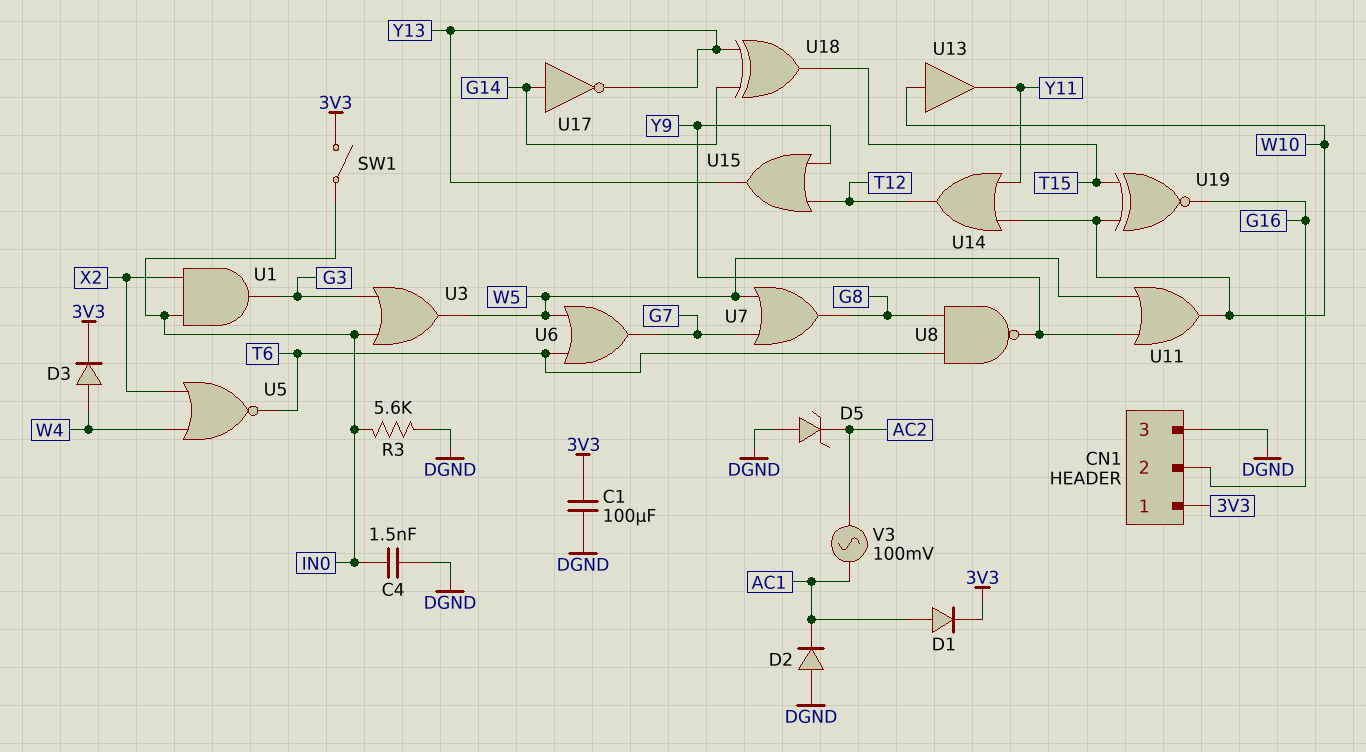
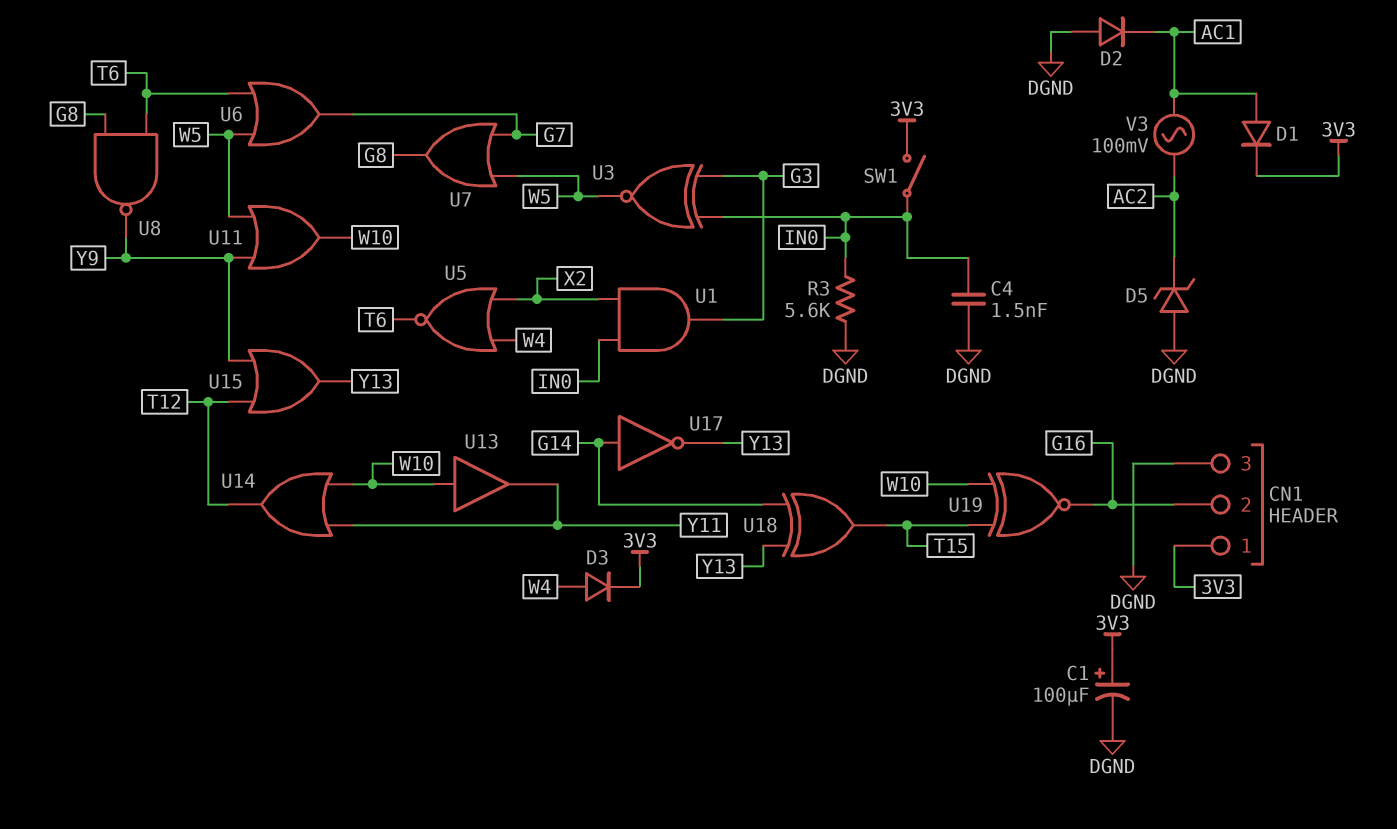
C1: 100uF (3V3, DGND) -> 100uF (plus 3V3, minus DGND)
U3: OR (in G3, in IN0, out W5) -> XNOR (in G3, in IN0, out W5)

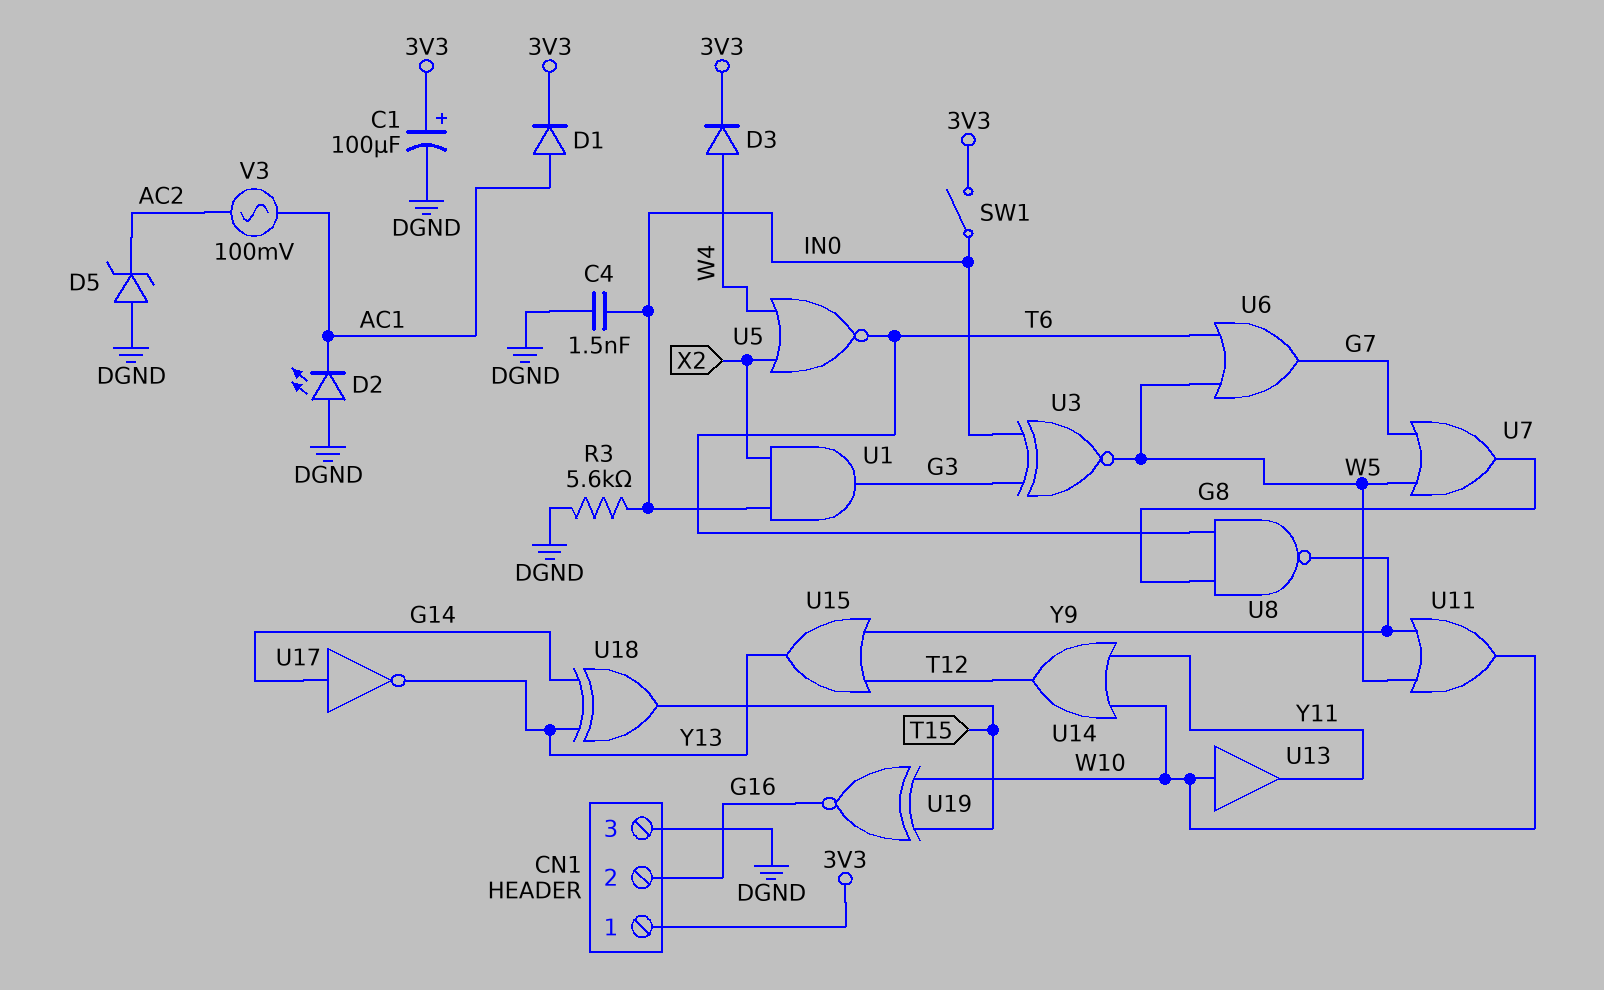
D2: diode (A DGND, K AC1) -> LED (A DGND, K AC1)

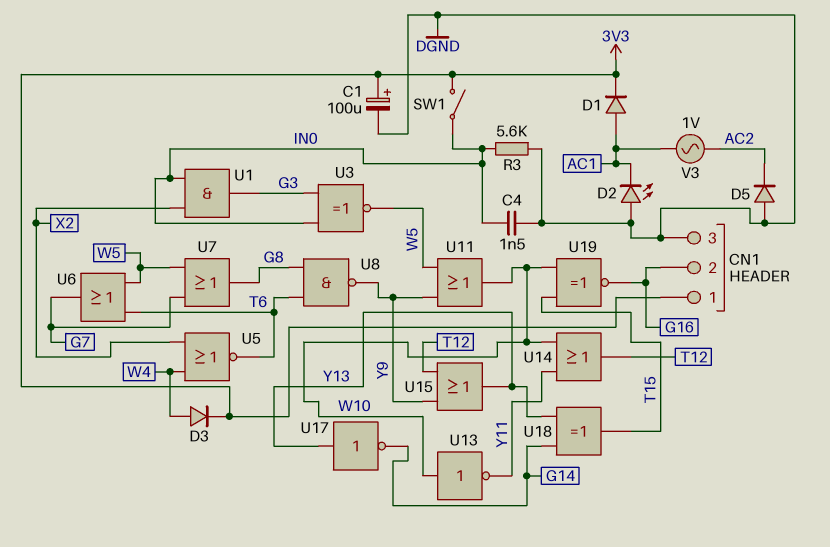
D5: zener (A DGND, K AC2) -> diode (A DGND, K AC2)
U13: buffer (in W10, out Y11) -> NOT (in W10, out Y11)
U17: NOT (in G14, out Y13) -> NOT (in Y13, out G14)
V3: AC 100mV (AC1, AC2) -> AC 1V (AC1, AC2)

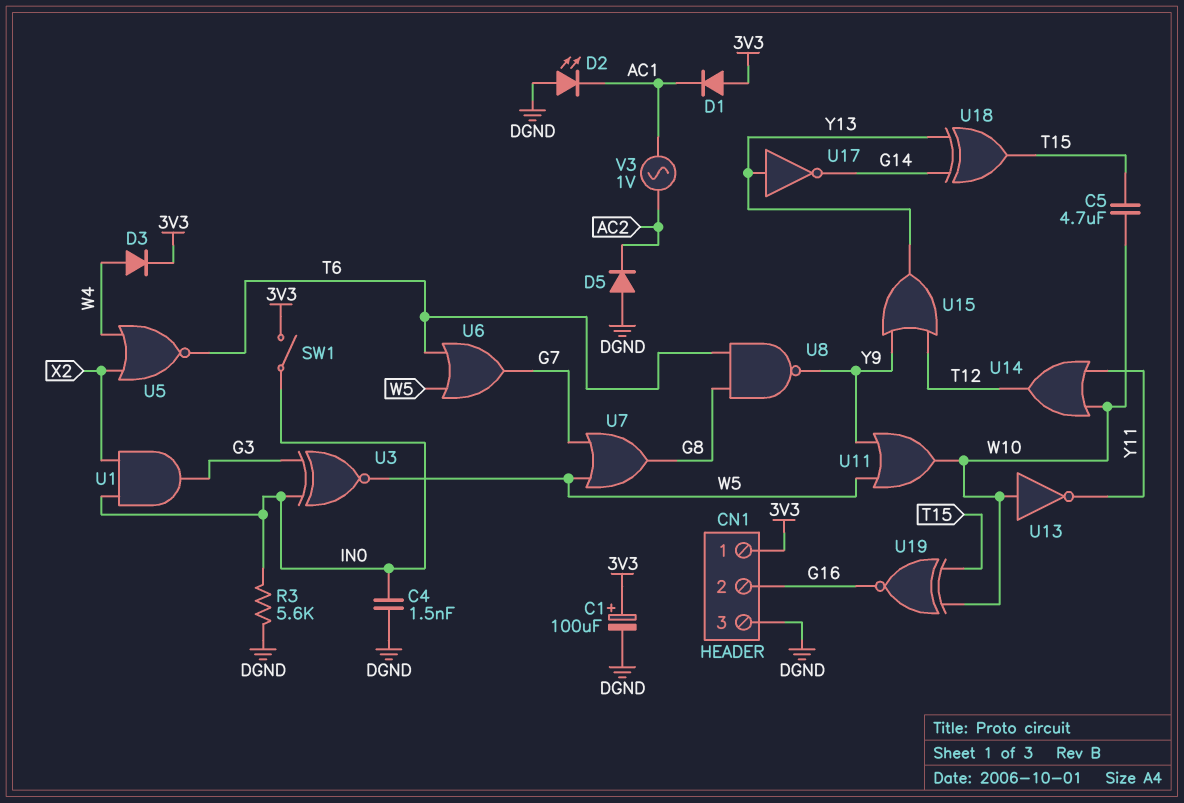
C5: none -> 4.7uF (T15, W10)
D1: diode (A AC1, K 3V3) -> diode (A 3V3, K AC1)

